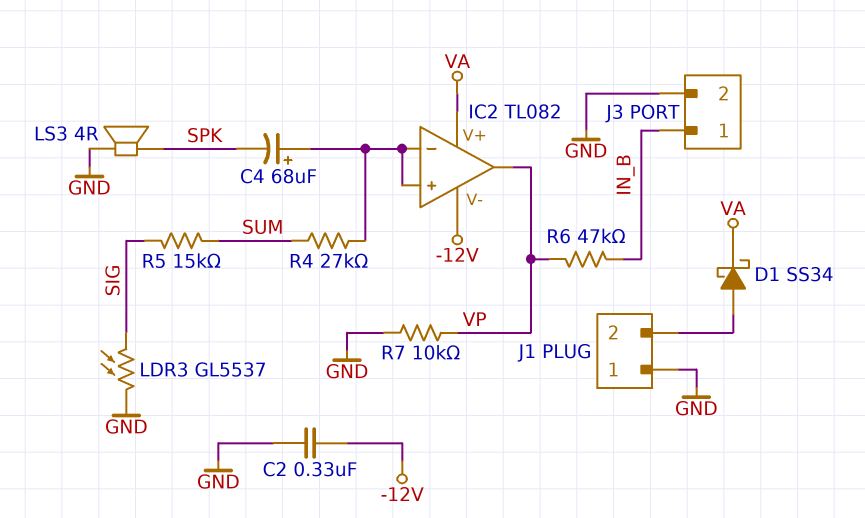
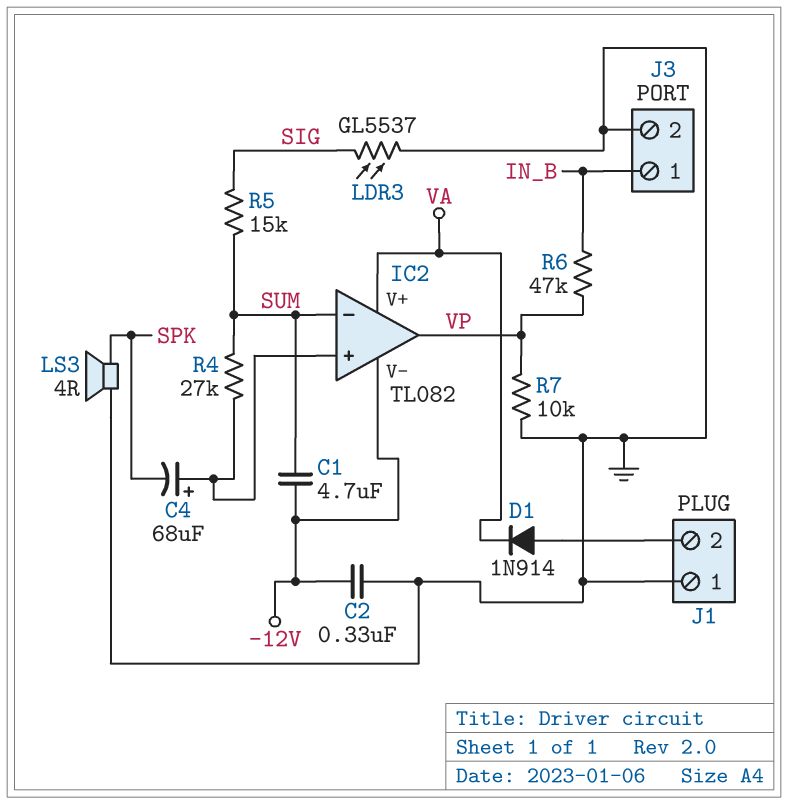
C1: none -> 4.7uF (-12V, SUM)
D1: schottky SS34 (A J1/2, K VA) -> diode 1N914 (A J1/2, K VA)
IC2 pin in-: IC2/in+ -> SUM

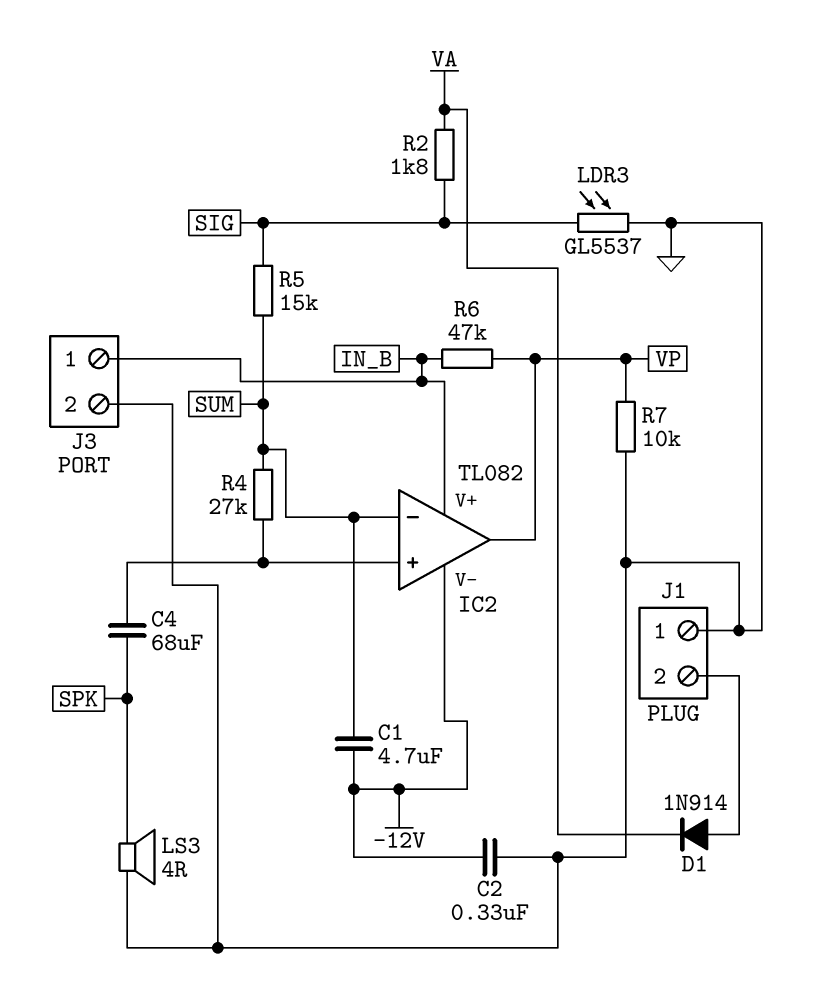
C4: 68uF (plus IC2/in+, minus SPK) -> 68uF (IC2/in+, SPK)
IC2 pin V+: VA -> IN_B
R2: none -> 1.8k (SIG, VA)

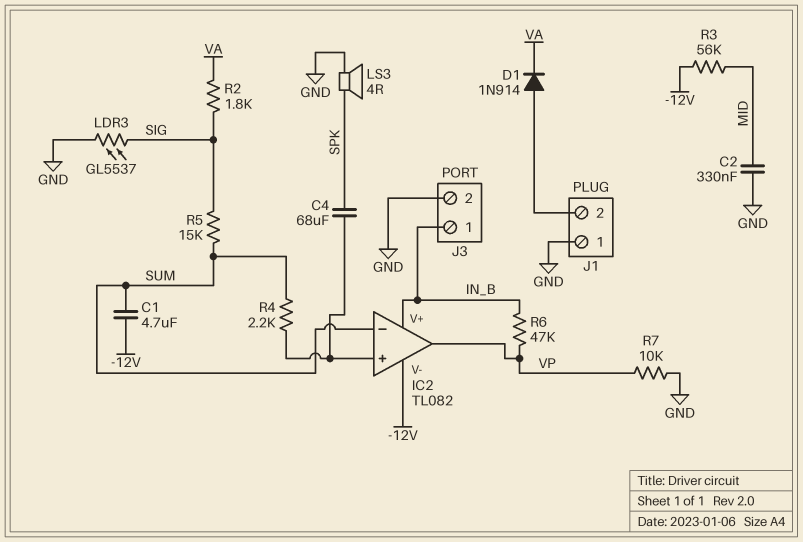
C2: 330nF (-12V, GND) -> 330nF (GND, MID)
R3: none -> 56k (-12V, MID)
R4: 27k (IC2/in+, SUM) -> 2.2k (IC2/in+, SUM)

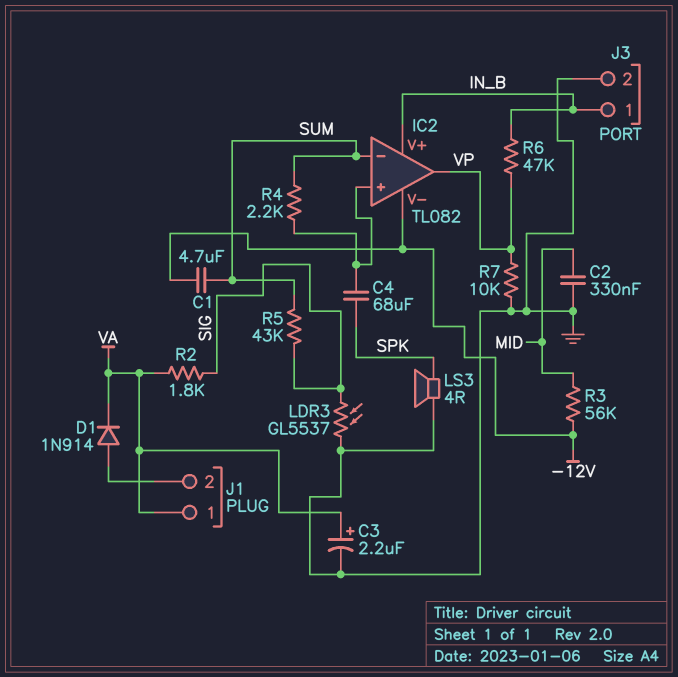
C3: none -> 2.2uF (plus VA, minus GND)
J1 pin 1: GND -> VA
R5: 15k (SIG, SUM) -> 43k (SIG, SUM)

